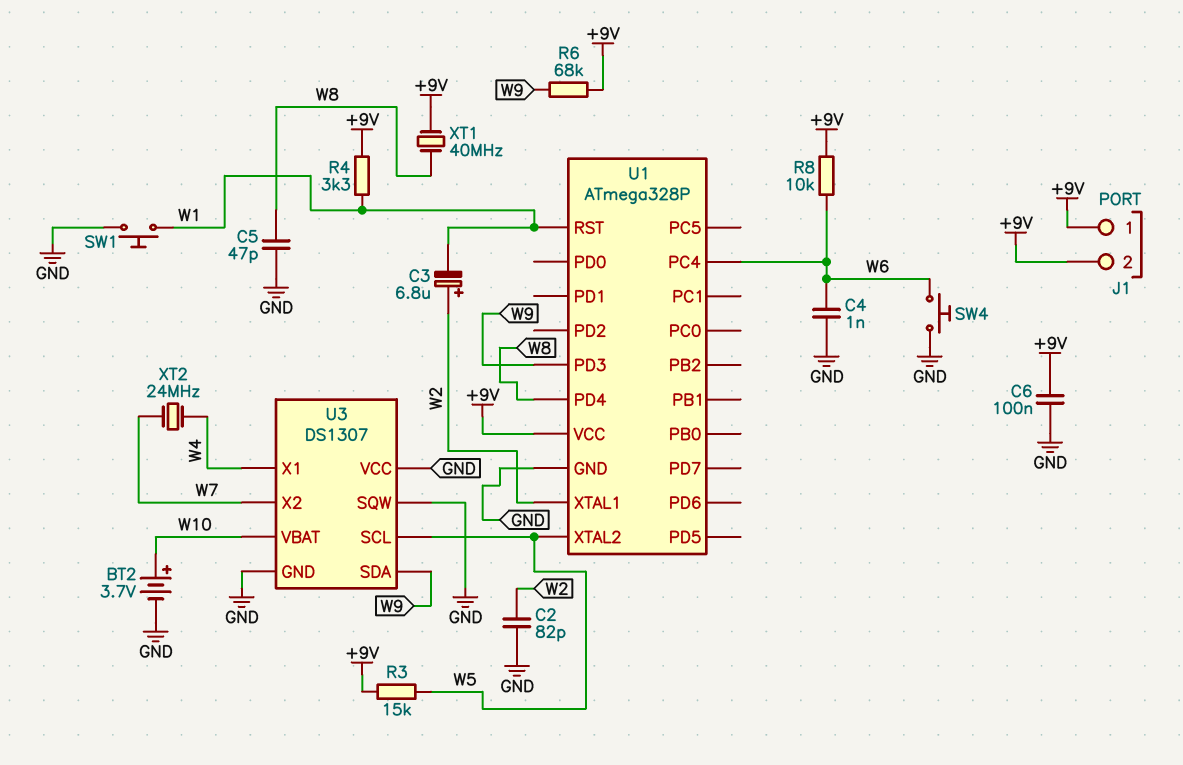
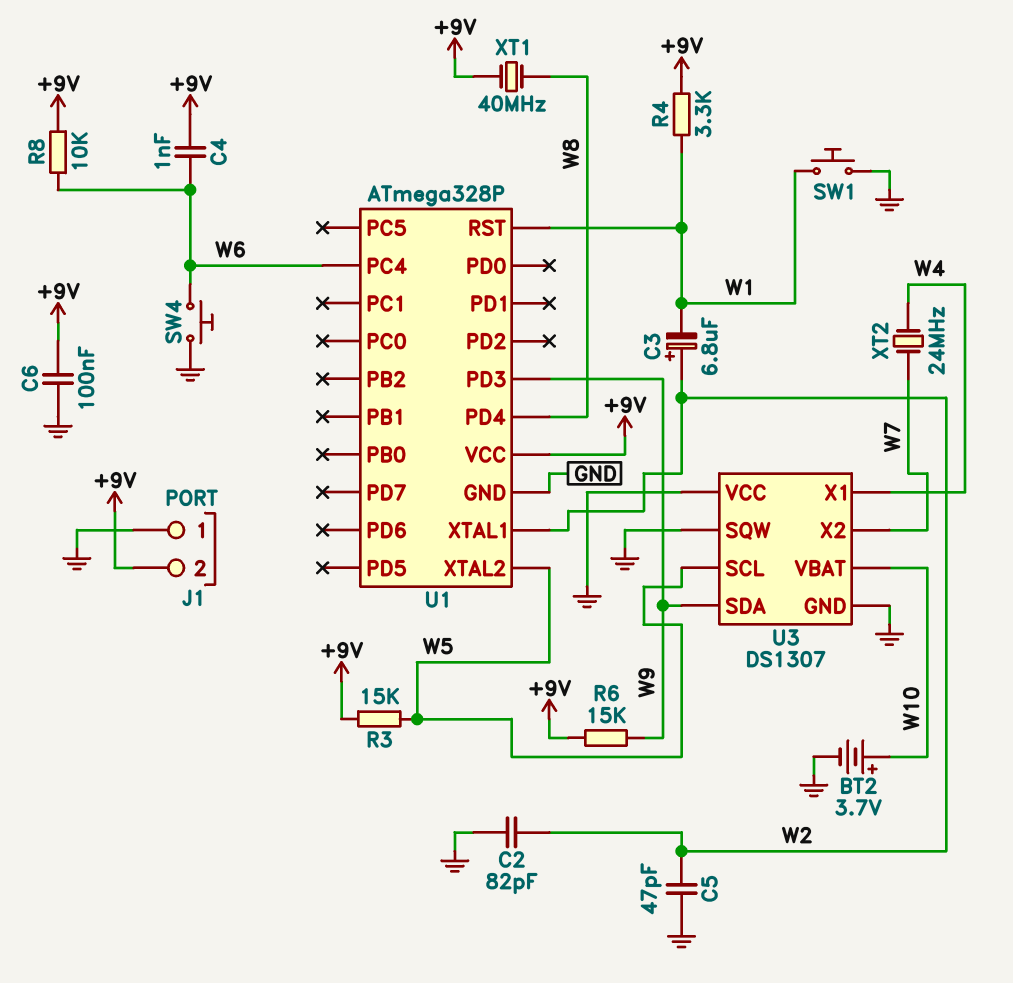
C4: 1nF (GND, W6) -> 1nF (+9V, W6)
C5: 47pF (GND, W8) -> 47pF (GND, W2)
J1 pin 1: +9V -> GND
R6: 68k (+9V, W9) -> 15k (+9V, W9)

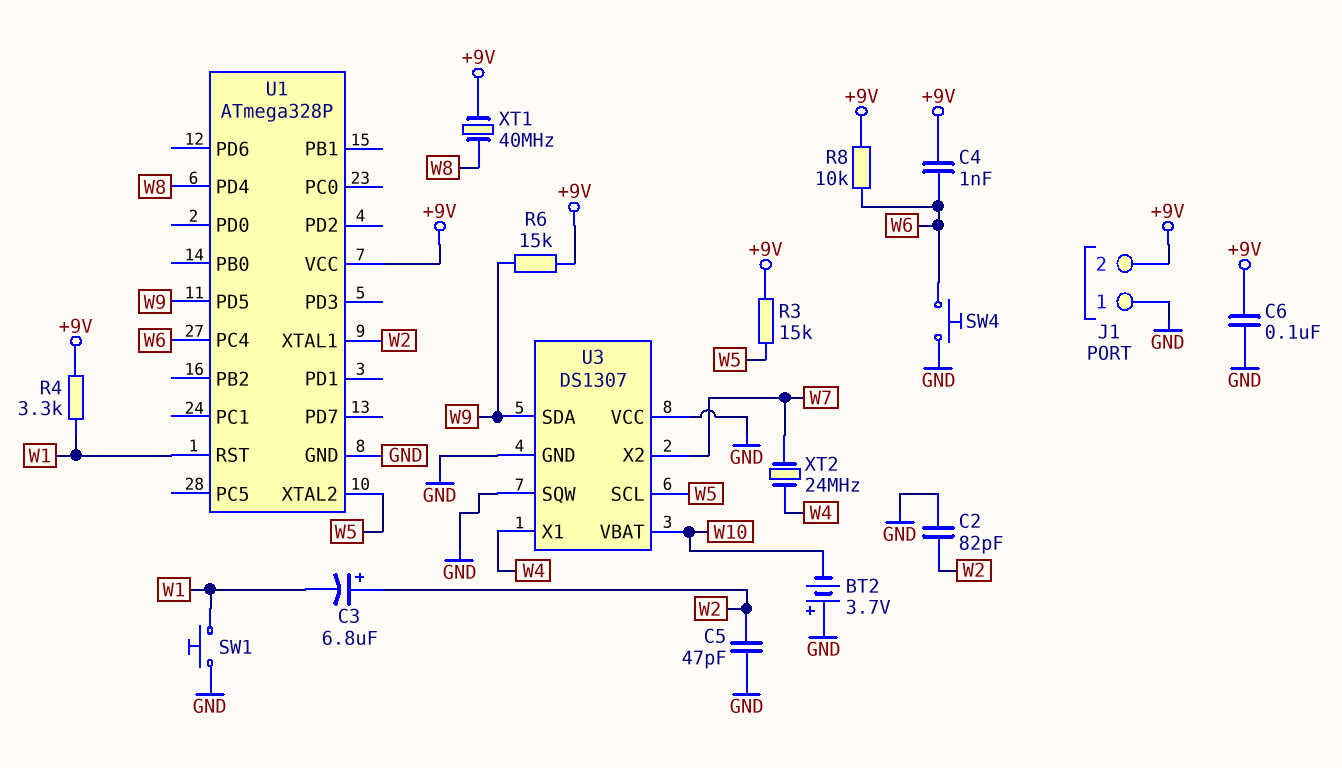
BT2: 3.7V (plus W10, minus GND) -> 3.7V (plus GND, minus W10)
U1 pin PD3: W9 -> none
U1 pin PD5: none -> W9

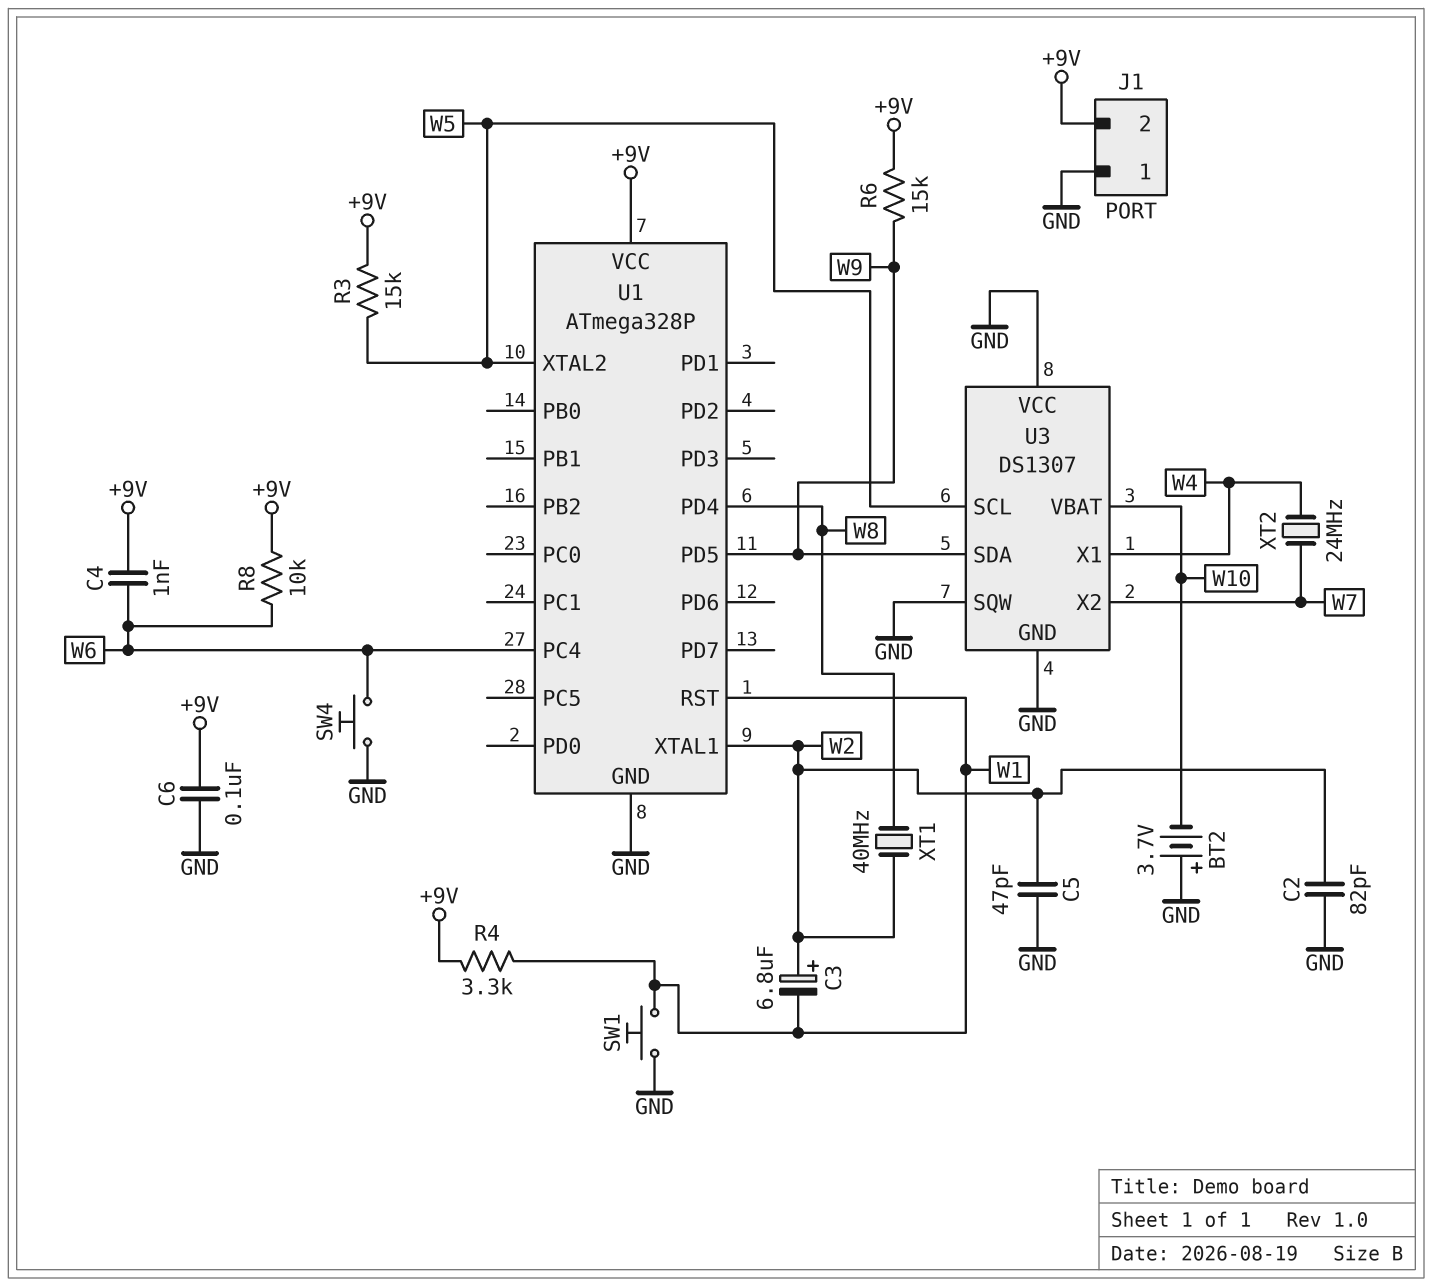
XT1: 40MHz (+9V, W8) -> 40MHz (W2, W8)

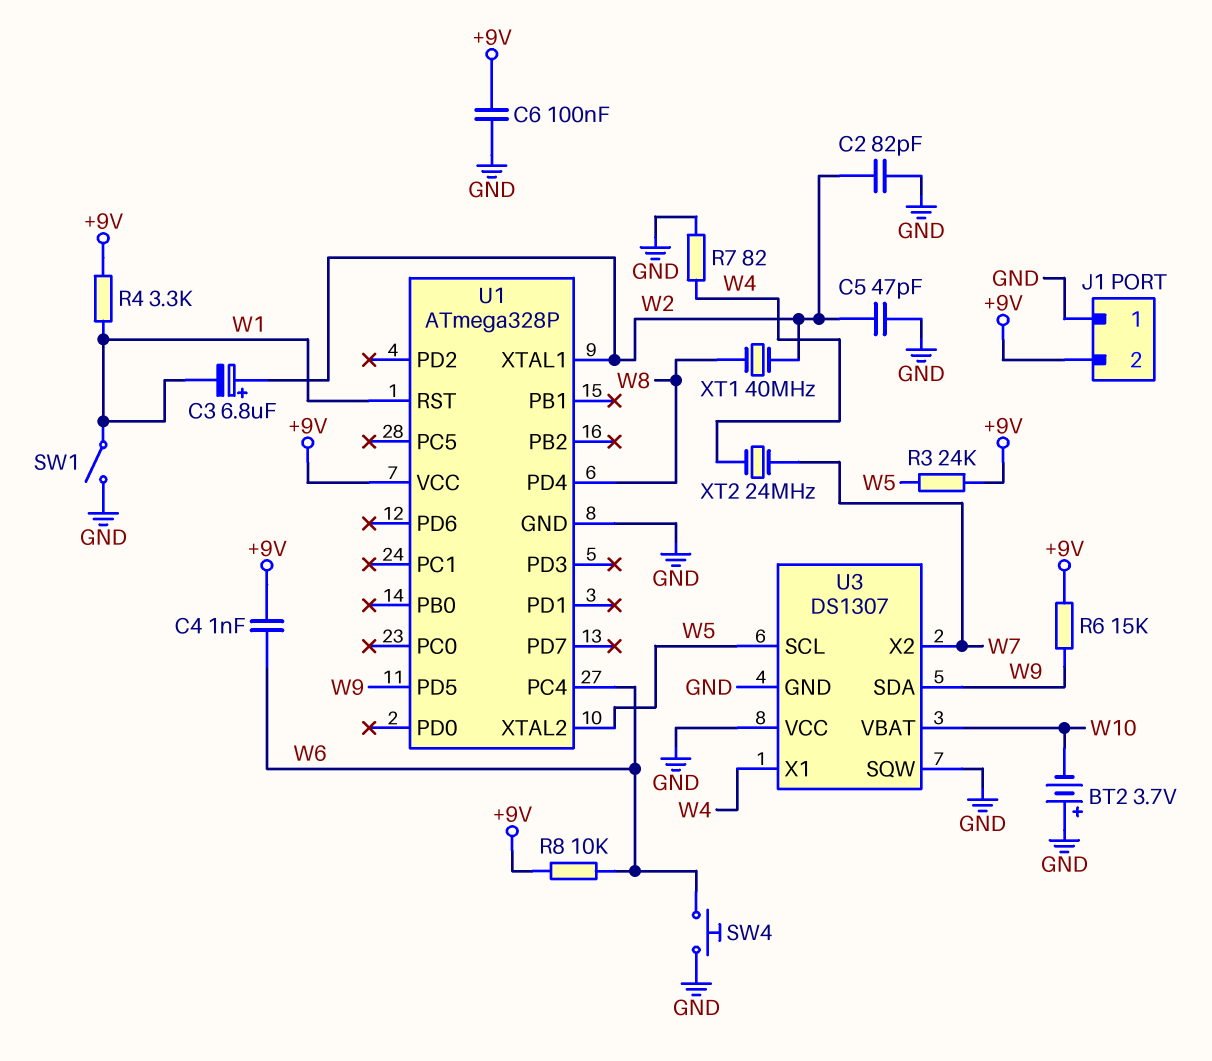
R3: 15k (+9V, W5) -> 24k (+9V, W5)
R7: none -> 82 (GND, W4)
SW1: button (GND, W1) -> switch (GND, W1)

